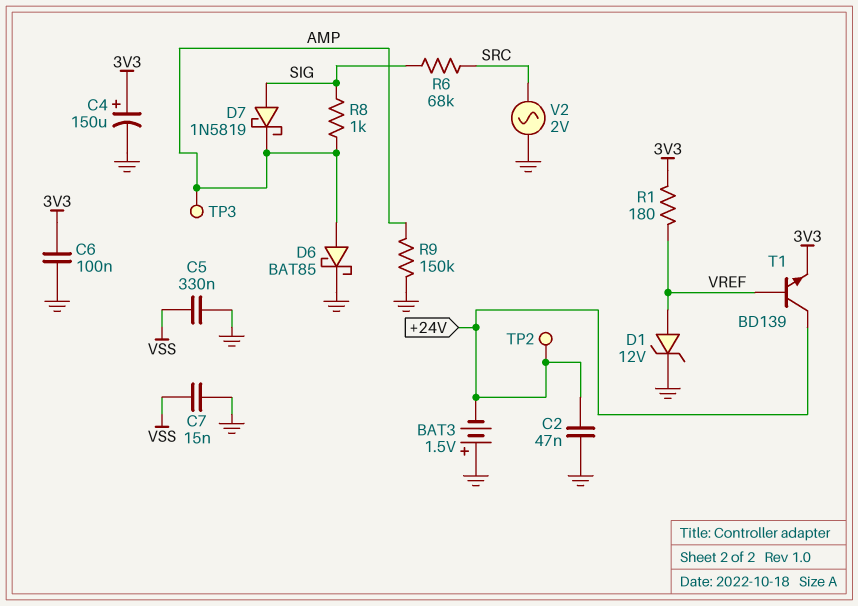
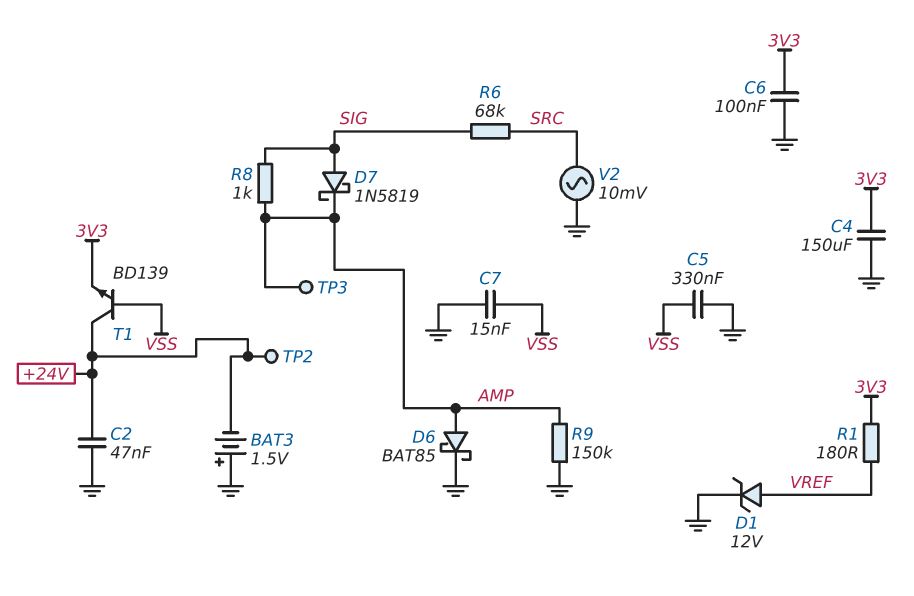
C4: 150uF (plus 3V3, minus GND) -> 150uF (3V3, GND)
T1: NPN BD139 (B VREF, C +24V, E 3V3) -> NPN BD139 (B VSS, C +24V, E 3V3)
V2: AC 2V (GND, SRC) -> AC 10mV (GND, SRC)

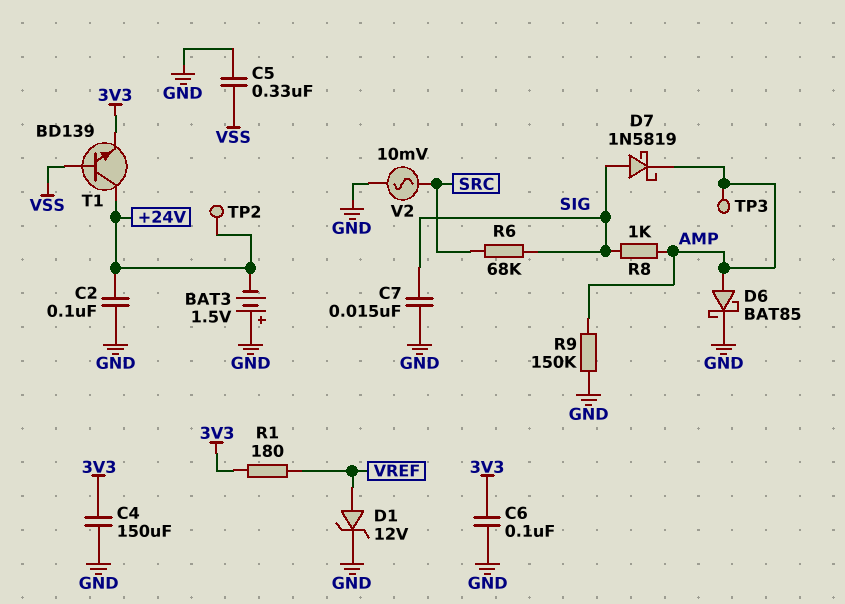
C2: 47nF (+24V, GND) -> 100nF (+24V, GND)
C7: 15nF (GND, VSS) -> 15nF (GND, SIG)

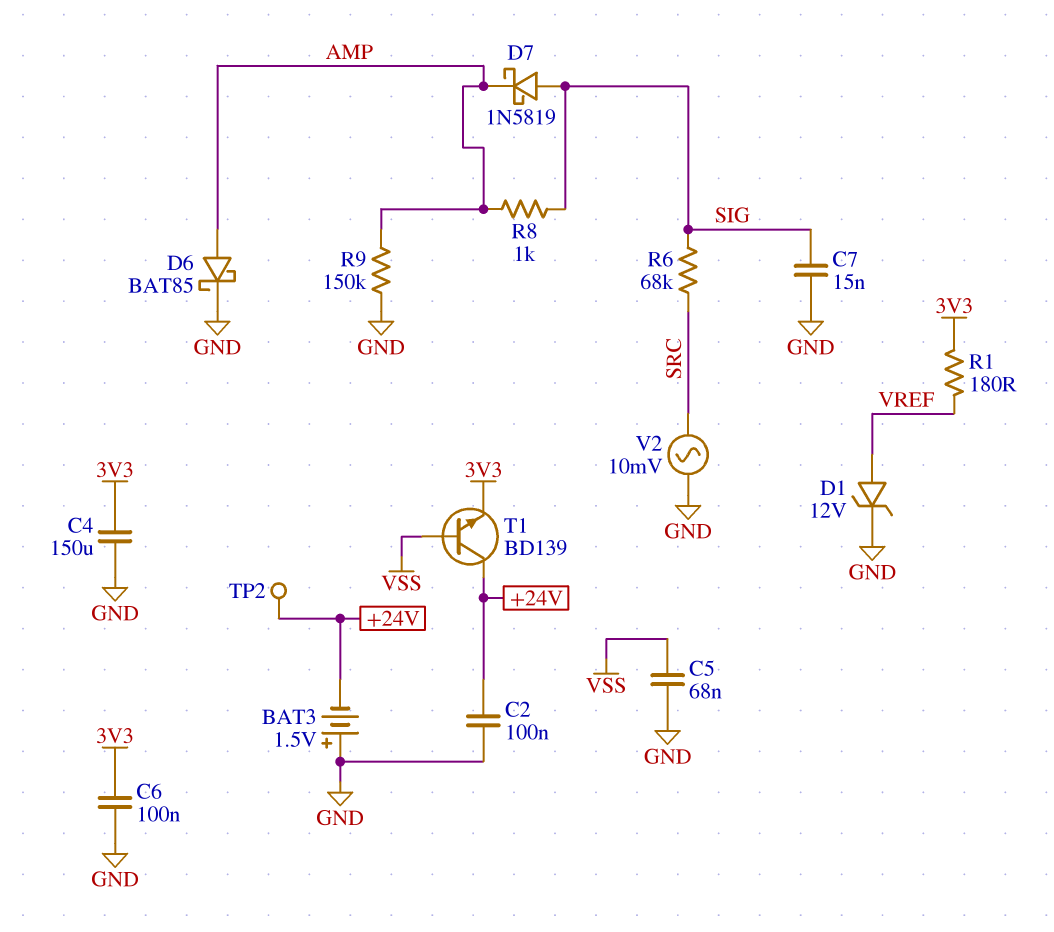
C5: 330nF (GND, VSS) -> 68nF (GND, VSS)
TP3: test point (AMP) -> none

